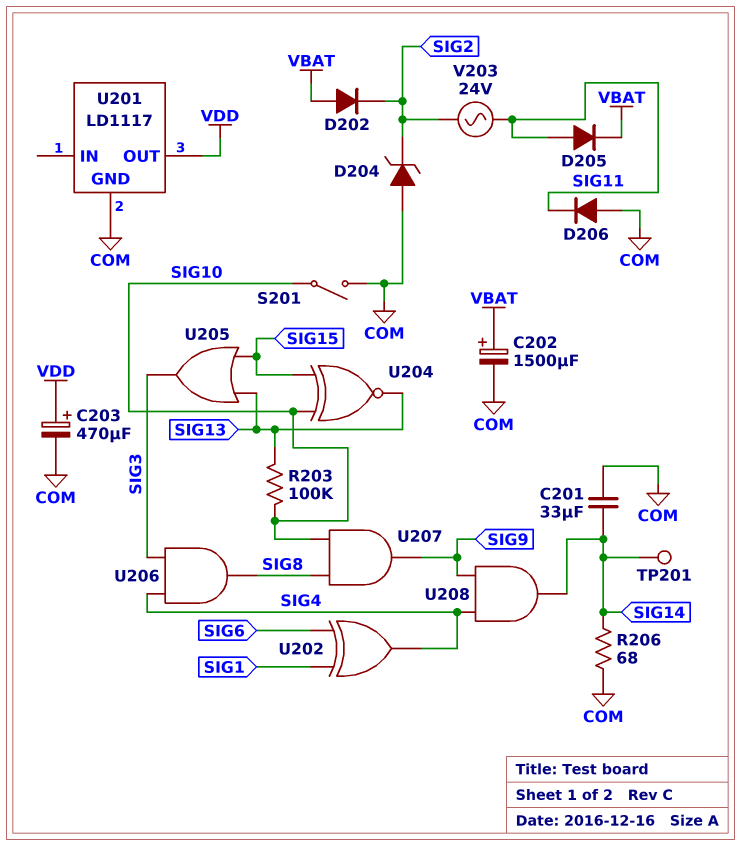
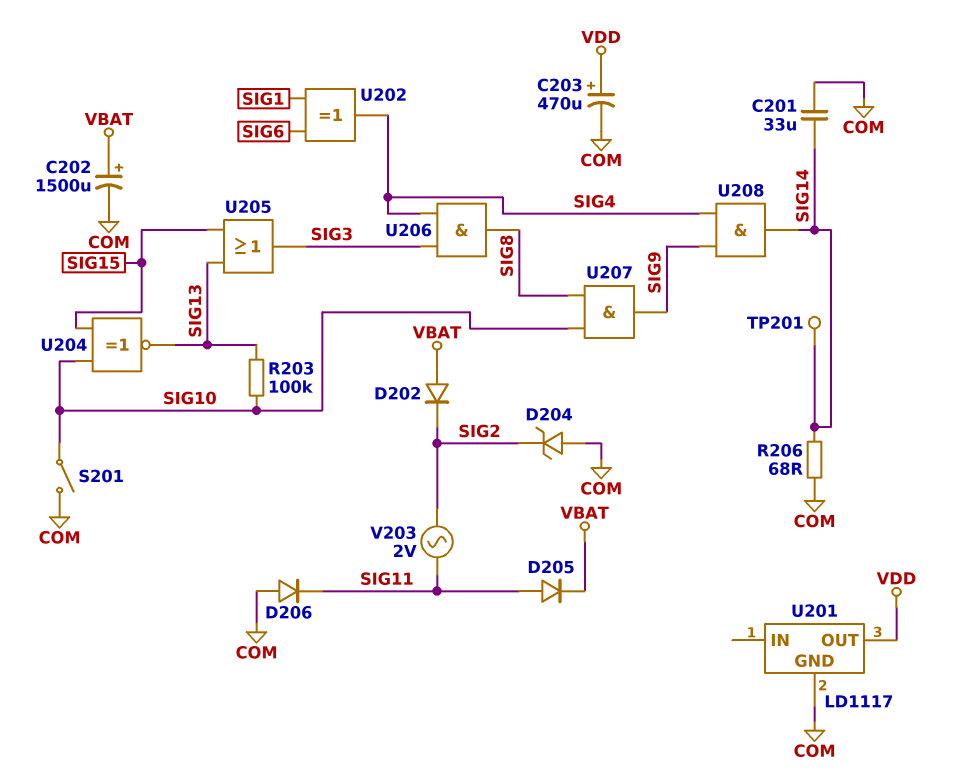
V203: AC 24V (SIG2, SIG11) -> AC 2V (SIG2, SIG11)

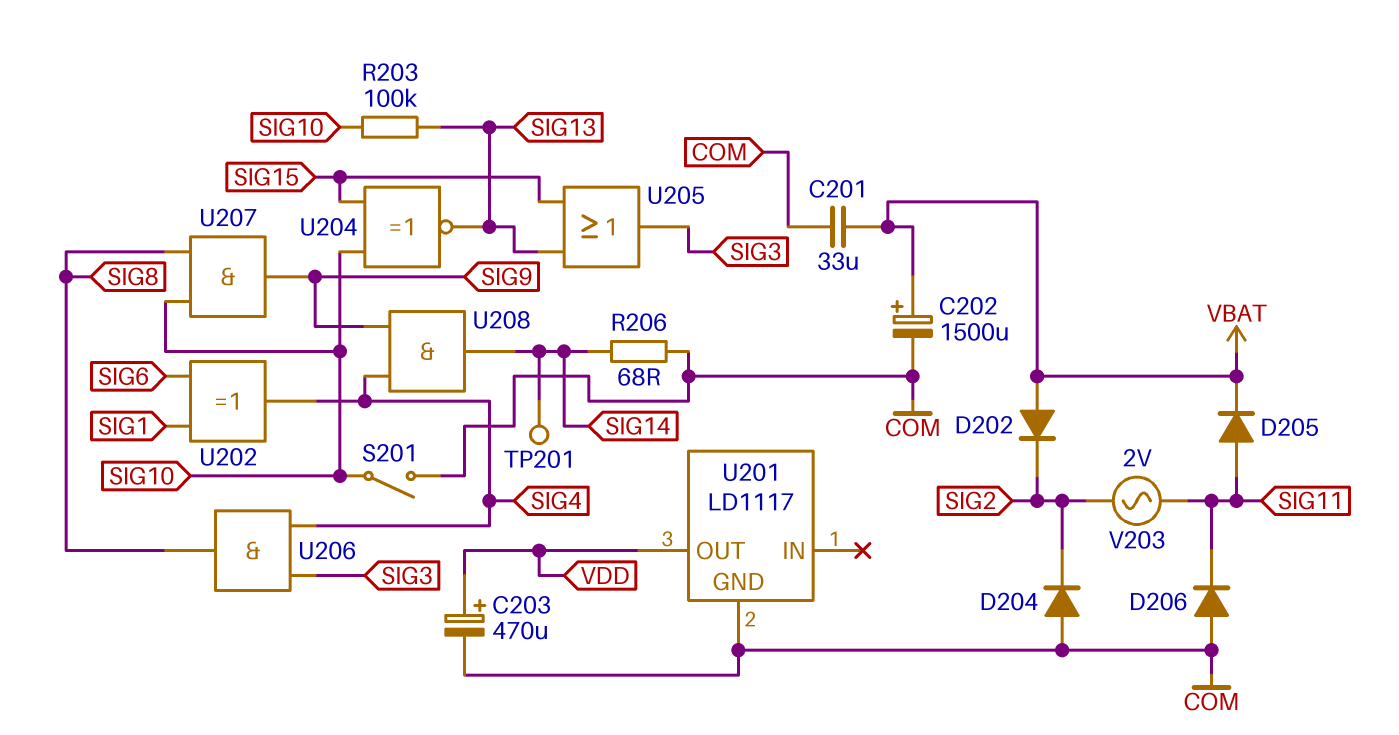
C201: 33uF (COM, SIG14) -> 33uF (COM, VBAT)
D204: zener (A COM, K SIG2) -> diode (A COM, K SIG2)

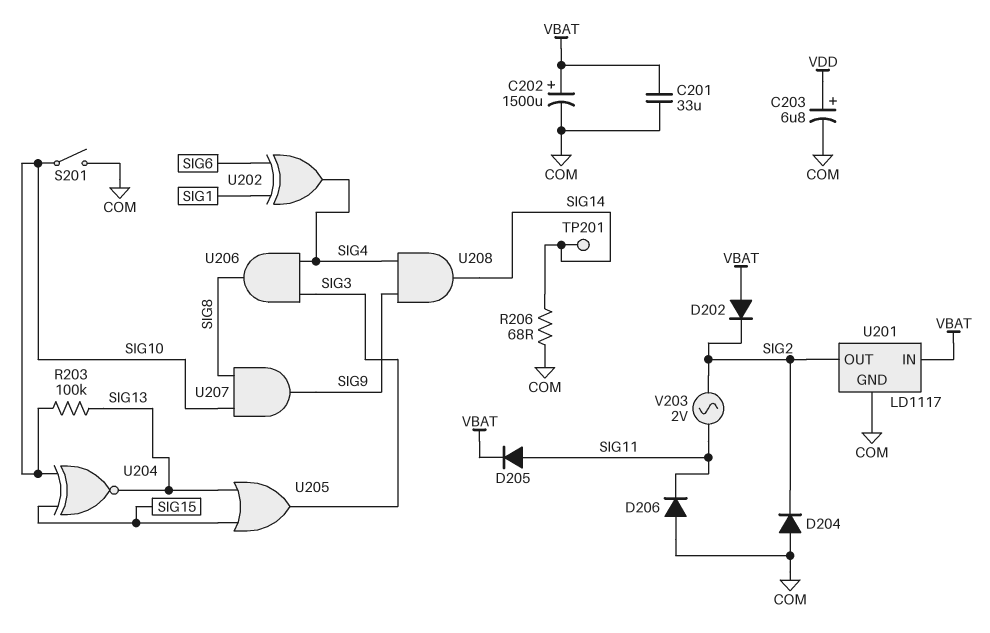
C203: 470uF (plus VDD, minus COM) -> 6.8uF (plus VDD, minus COM)
U201 pin IN: none -> VBAT
U201 pin OUT: VDD -> SIG2

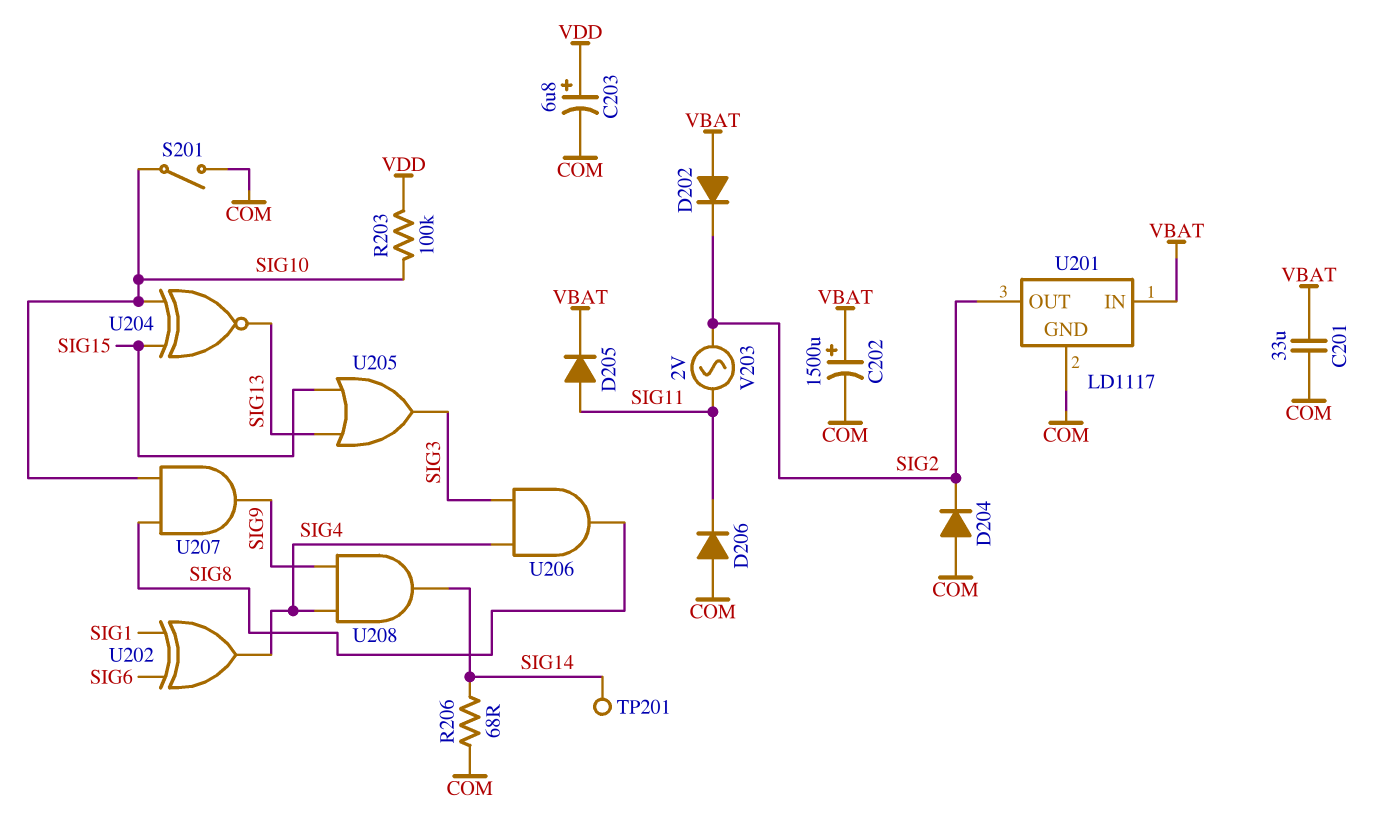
R203: 100k (SIG10, SIG13) -> 100k (SIG10, VDD)

